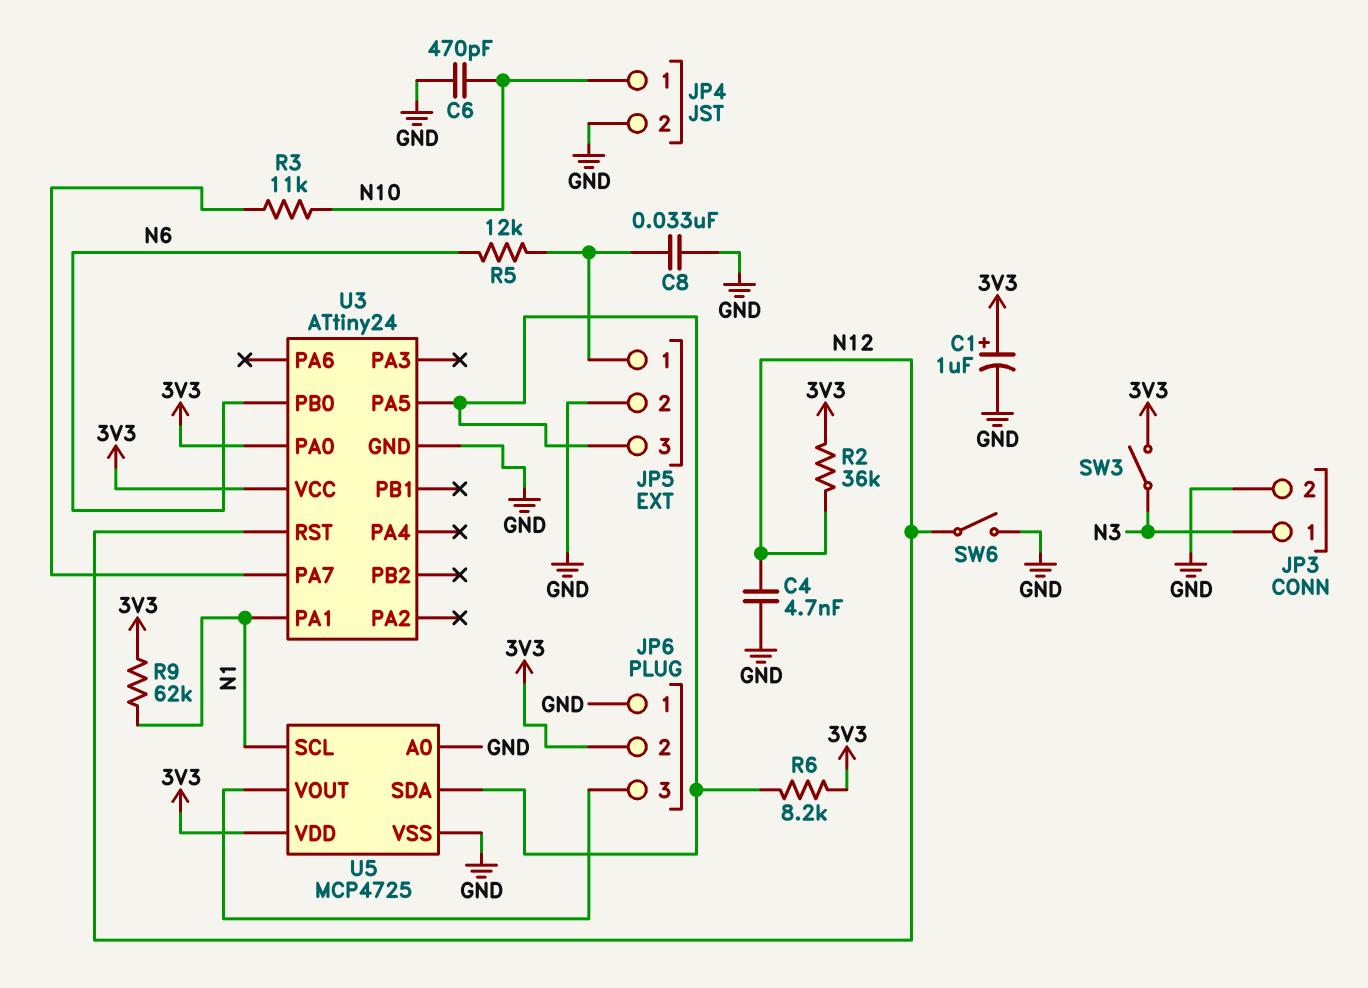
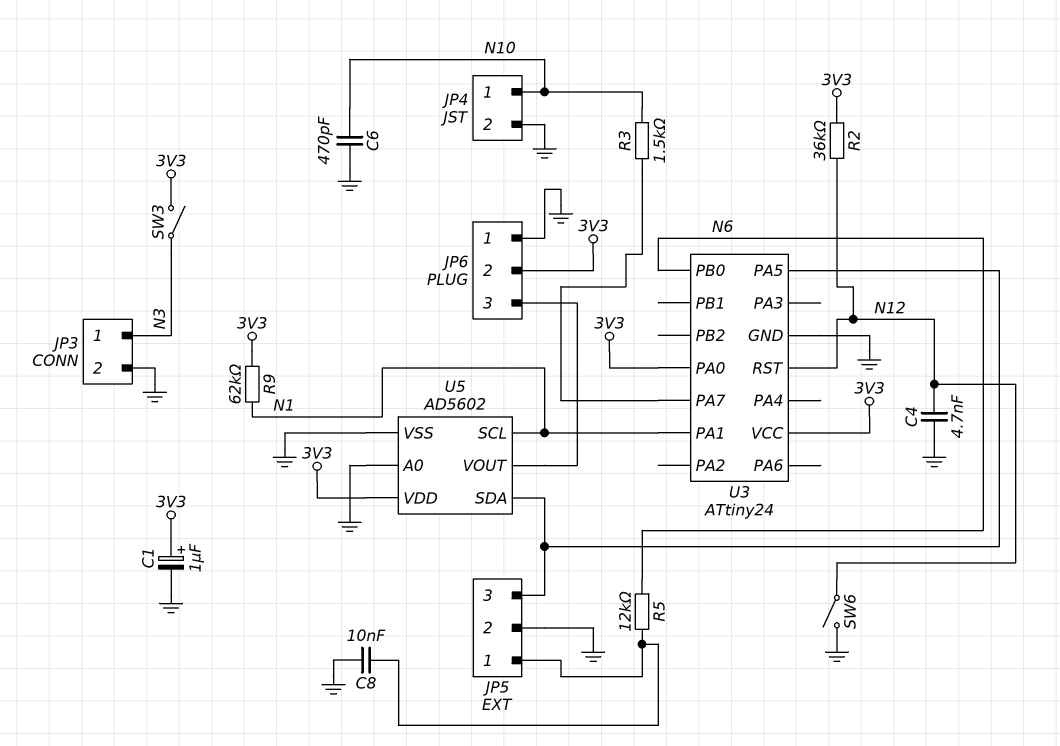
C8: 33nF (GND, JP5/1) -> 10nF (GND, JP5/1)
R3: 11k (N10, U3/PA7) -> 1.5k (N10, U3/PA7)
R6: 8.2k (3V3, JP5/3) -> none
U5: MCP4725 -> AD5602

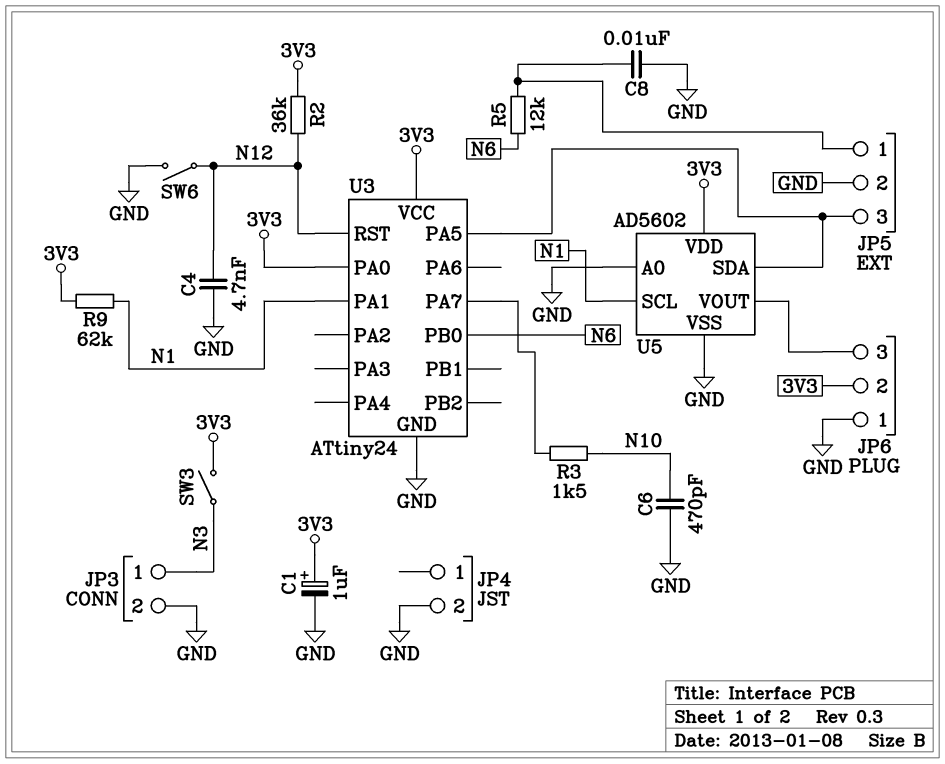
JP4 pin 1: N10 -> none

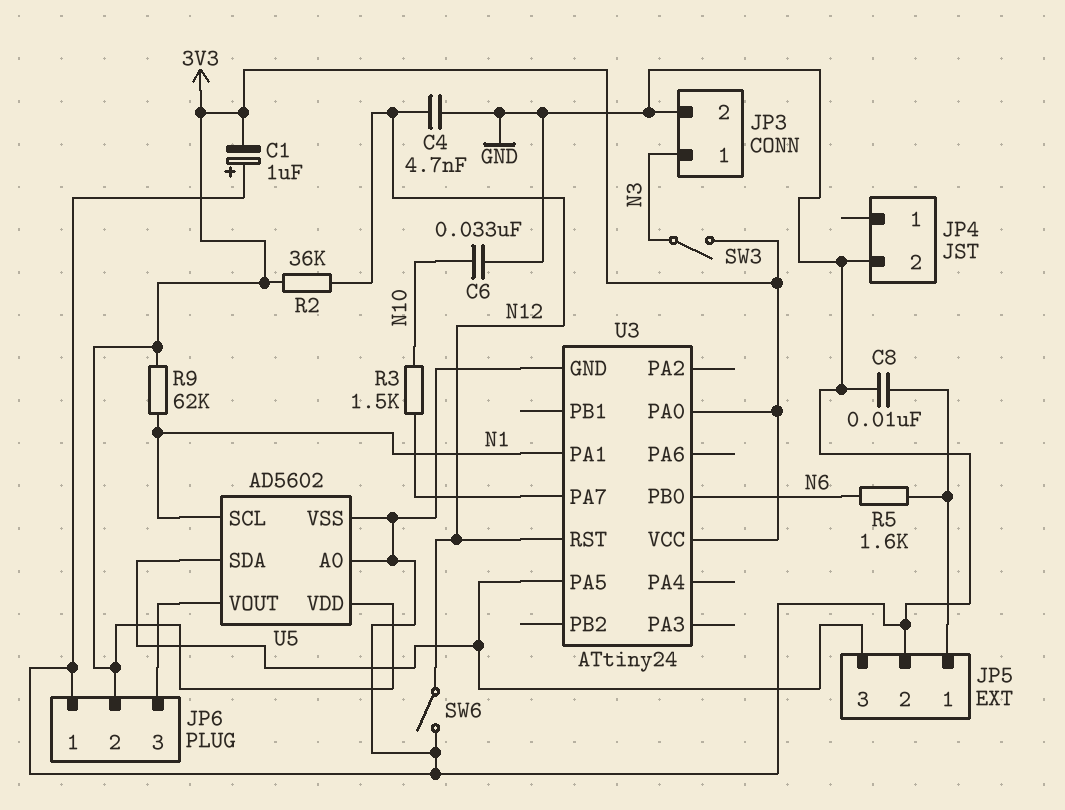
C1: 1uF (plus 3V3, minus GND) -> 1uF (plus GND, minus 3V3)
C6: 470pF (GND, N10) -> 33nF (GND, N10)
R5: 12k (JP5/1, N6) -> 1.6k (JP5/1, N6)

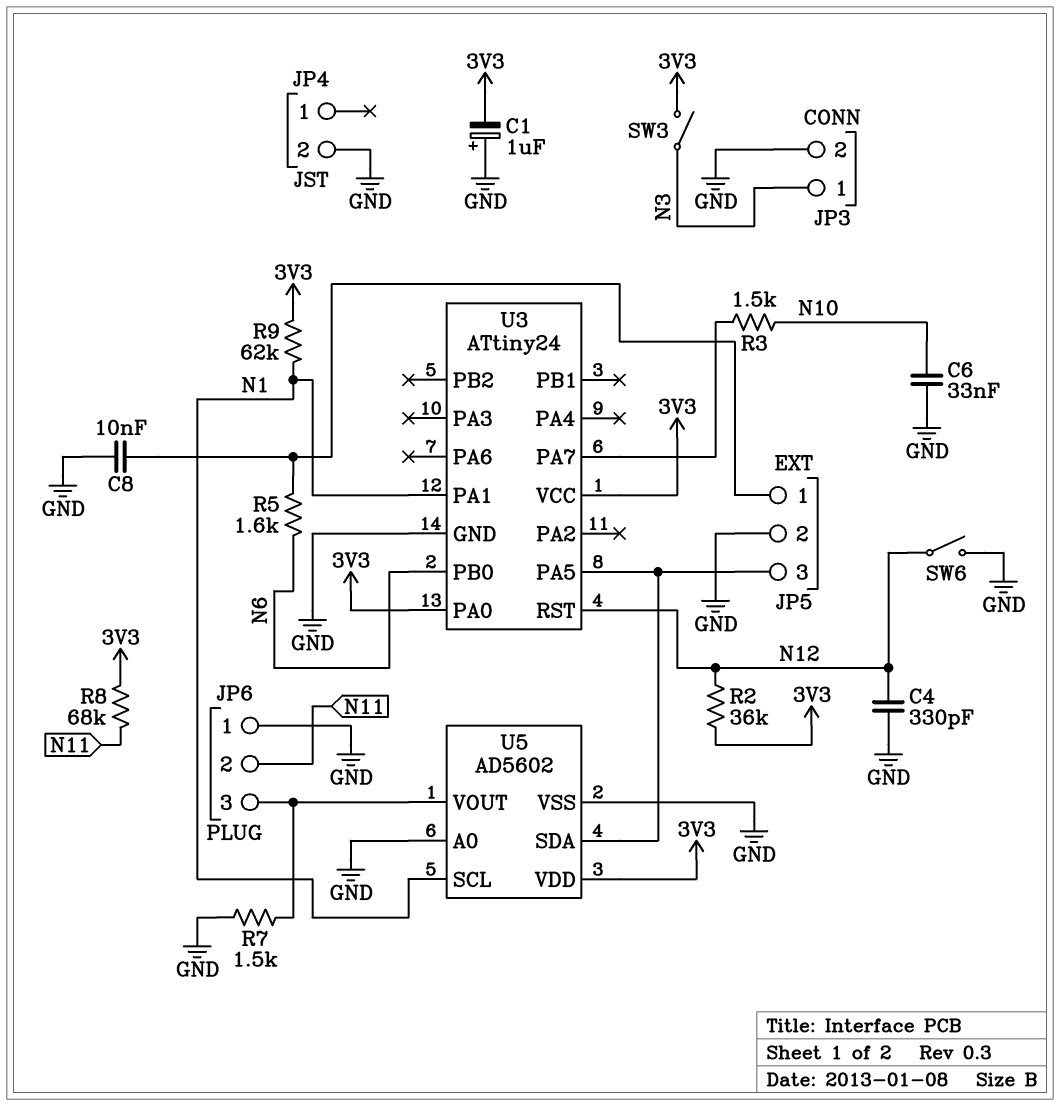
C4: 4.7nF (GND, N12) -> 330pF (GND, N12)
JP6 pin 2: 3V3 -> N11
R7: none -> 1.5k (GND, JP6/3)
R8: none -> 68k (3V3, N11)

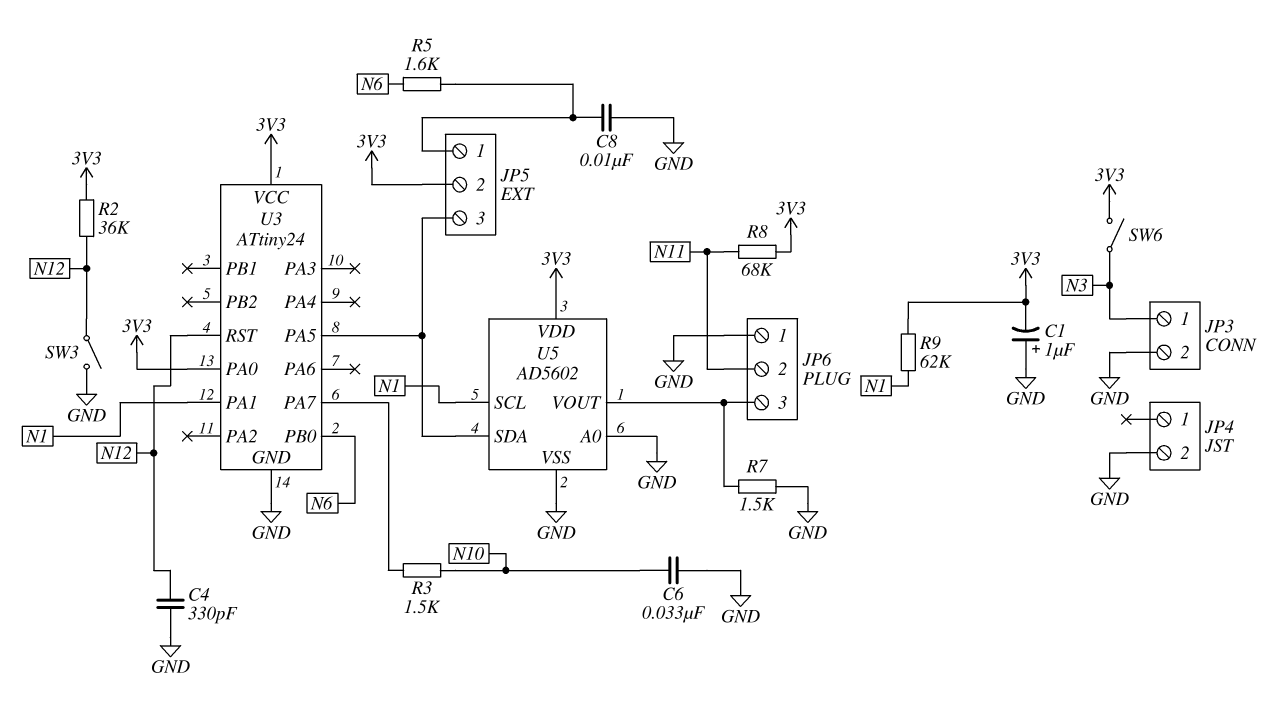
JP5 pin 2: GND -> 3V3
SW3: switch (3V3, N3) -> switch (GND, N12)
SW6: switch (GND, N12) -> switch (3V3, N3)

